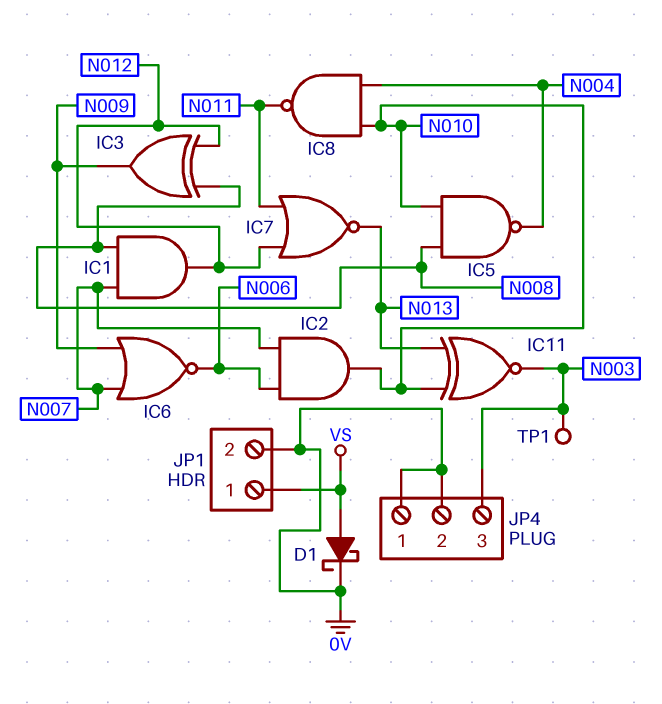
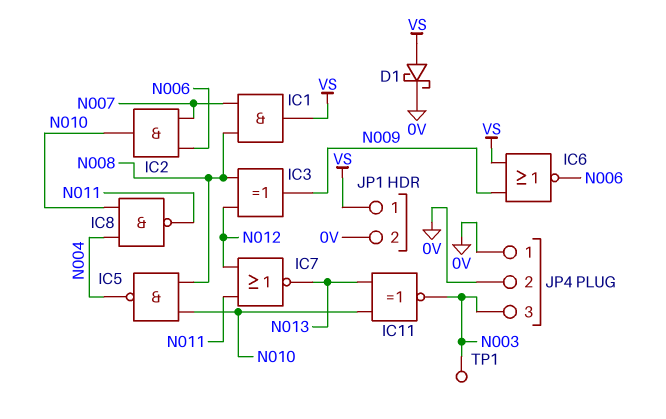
IC1: AND (in N007, in N008, out N012) -> AND (in N007, in N008, out VS)
IC6: NOR (in N007, in N009, out N006) -> NOR (in N009, in VS, out N006)

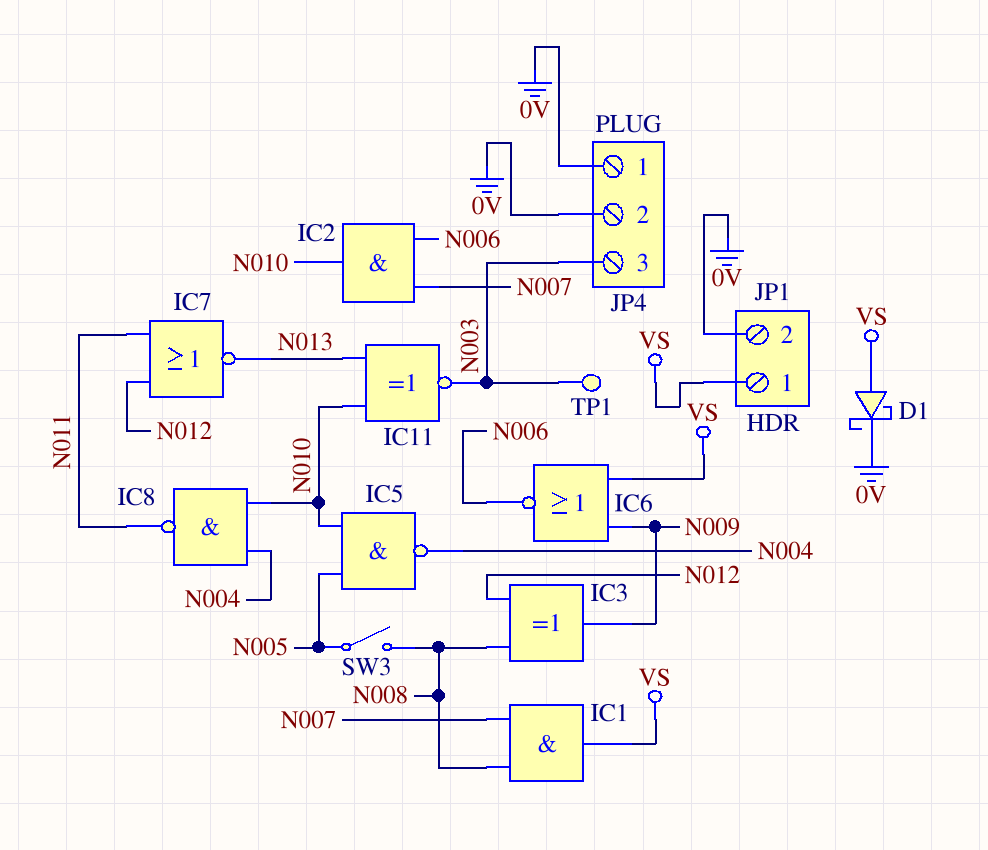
IC5: NAND (in N008, in N010, out N004) -> NAND (in N005, in N010, out N004)
SW3: none -> switch (N005, N008)

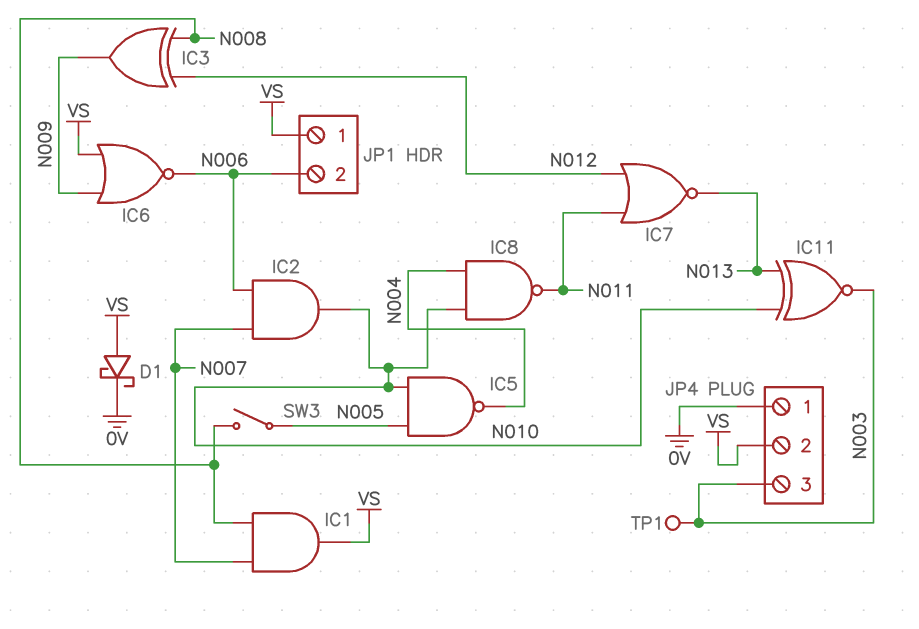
JP1 pin 2: 0V -> N006
JP4 pin 2: 0V -> VS

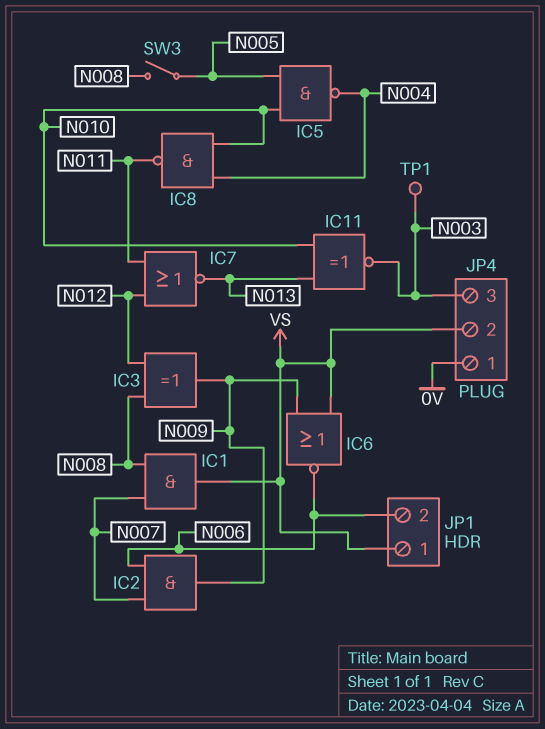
D1: schottky (A VS, K 0V) -> none
IC2: AND (in N006, in N007, out N010) -> AND (in N006, in N007, out N009)

